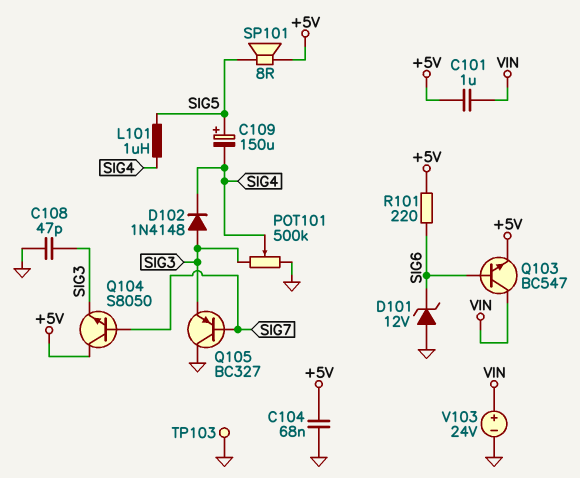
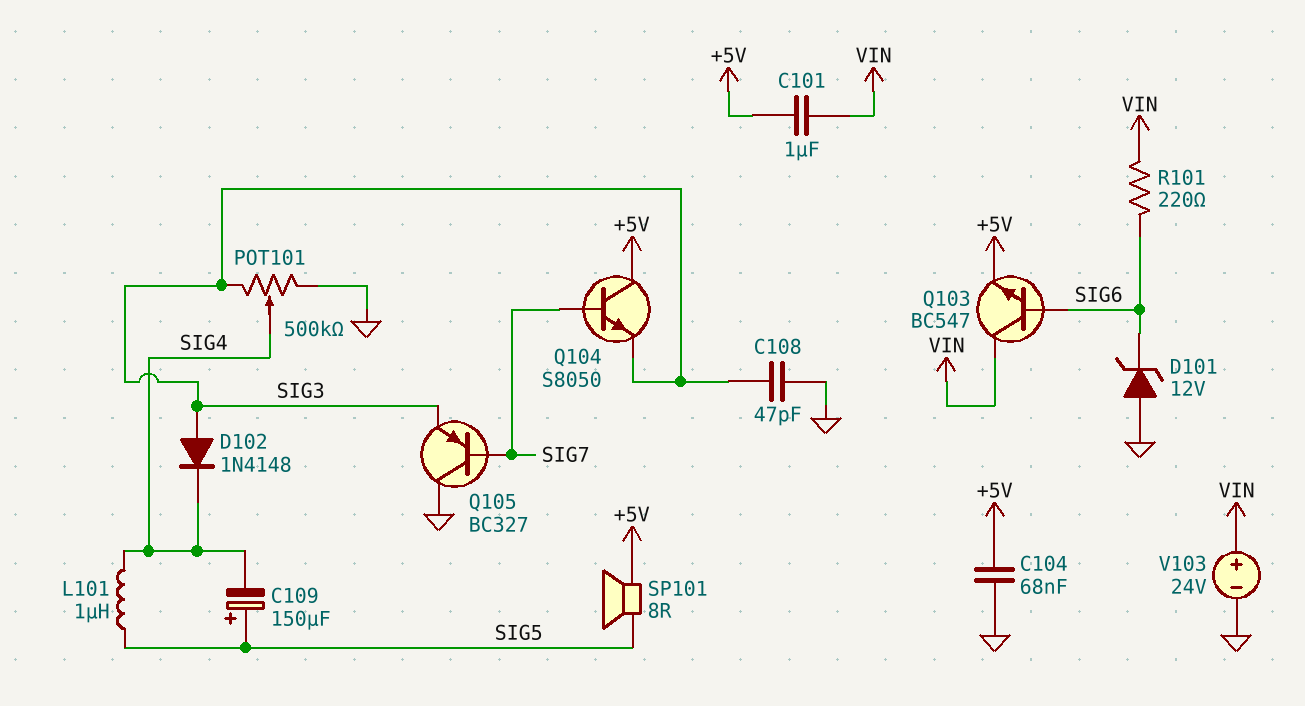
R101: 220 (+5V, SIG6) -> 220 (SIG6, VIN)
TP103: test point (GND) -> none

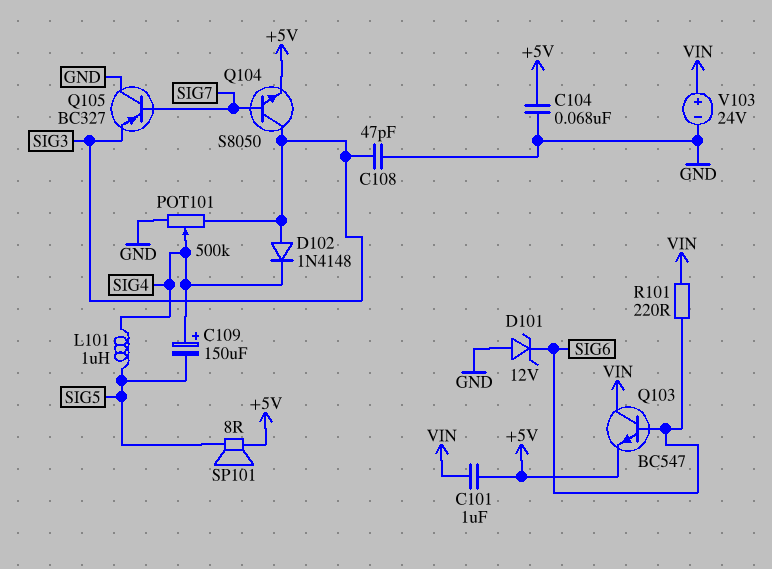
C109: 150uF (plus SIG5, minus SIG4) -> 150uF (plus SIG4, minus SIG5)
Q104: NPN S8050 (B SIG7, C +5V, E SIG3) -> NPN S8050 (B SIG7, C SIG3, E +5V)

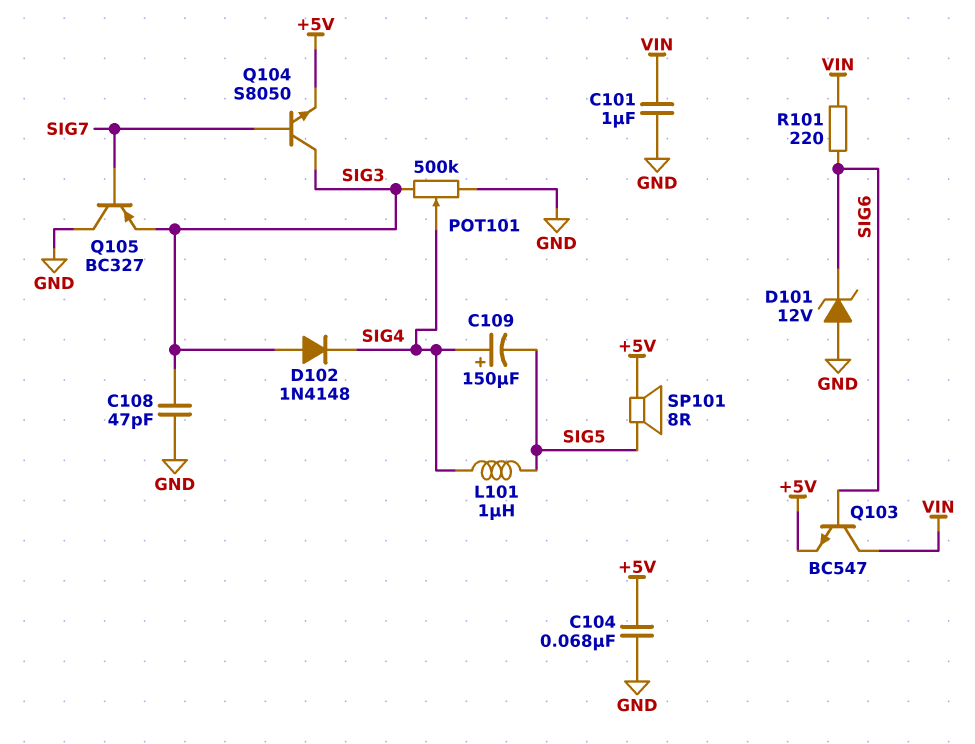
C101: 1uF (+5V, VIN) -> 1uF (GND, VIN)
V103: 24V (plus VIN, minus GND) -> none

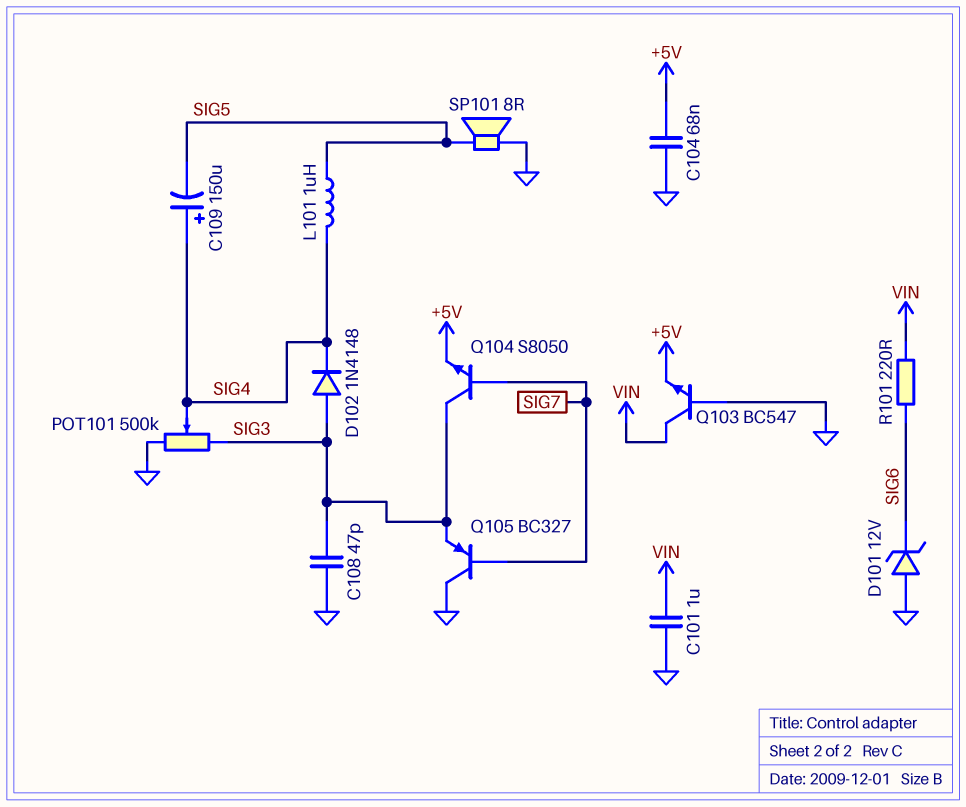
Q103: NPN BC547 (B SIG6, C VIN, E +5V) -> NPN BC547 (B GND, C VIN, E +5V)
SP101: speaker 8R (+5V, SIG5) -> speaker 8R (GND, SIG5)

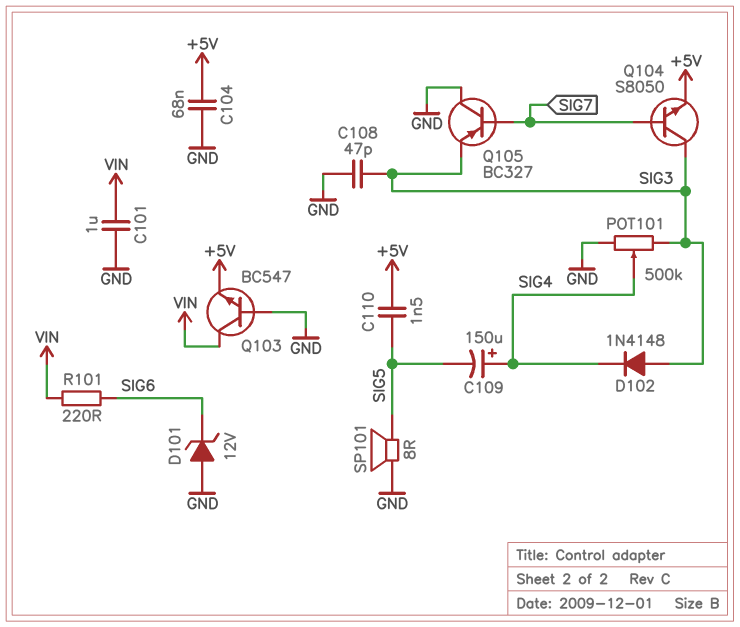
C110: none -> 1.5nF (+5V, SIG5)
L101: 1uH (SIG4, SIG5) -> none

